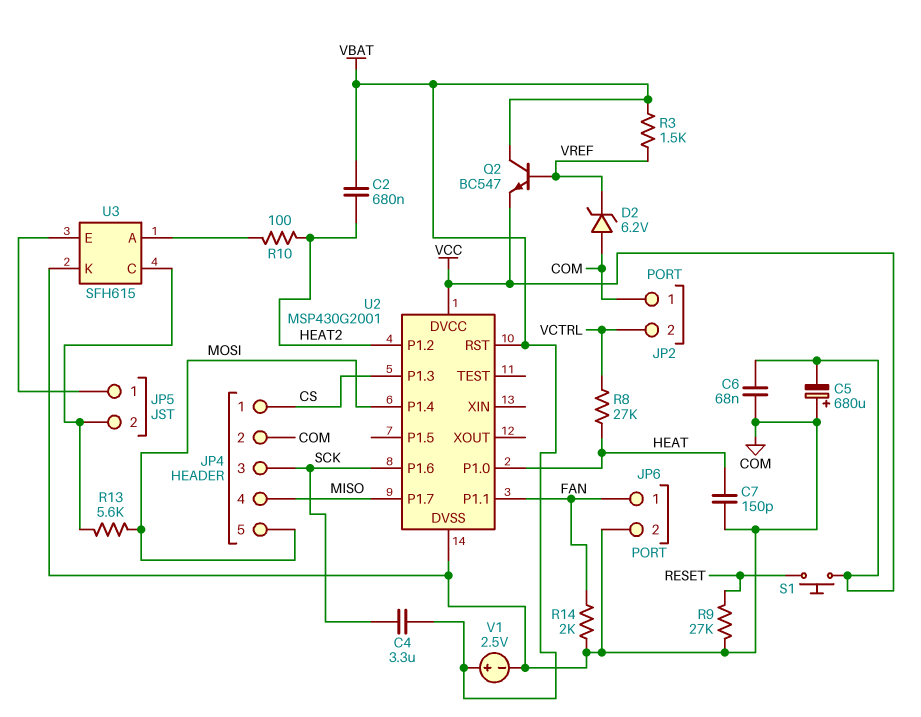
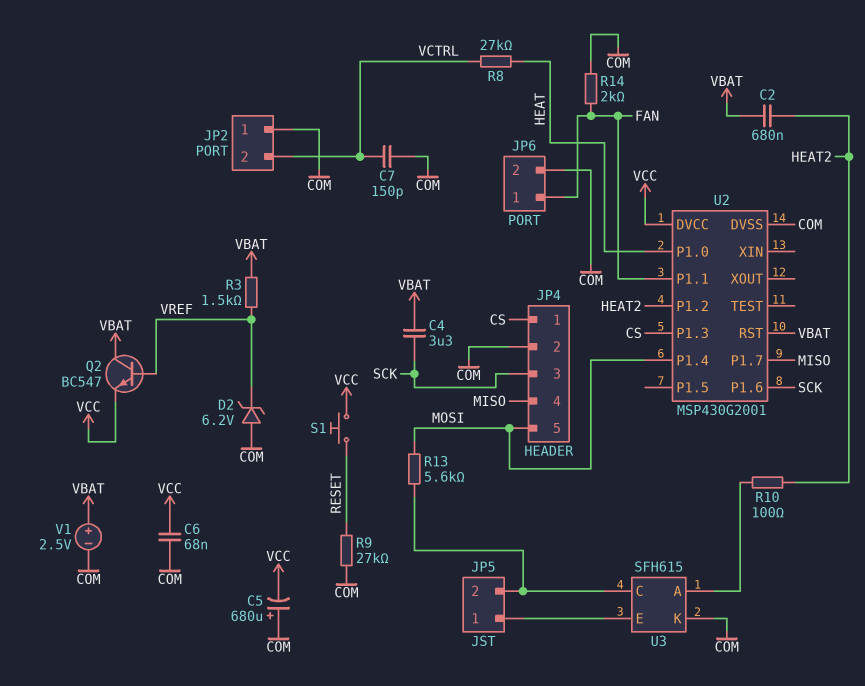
C7: 150pF (COM, HEAT) -> 150pF (COM, VCTRL)

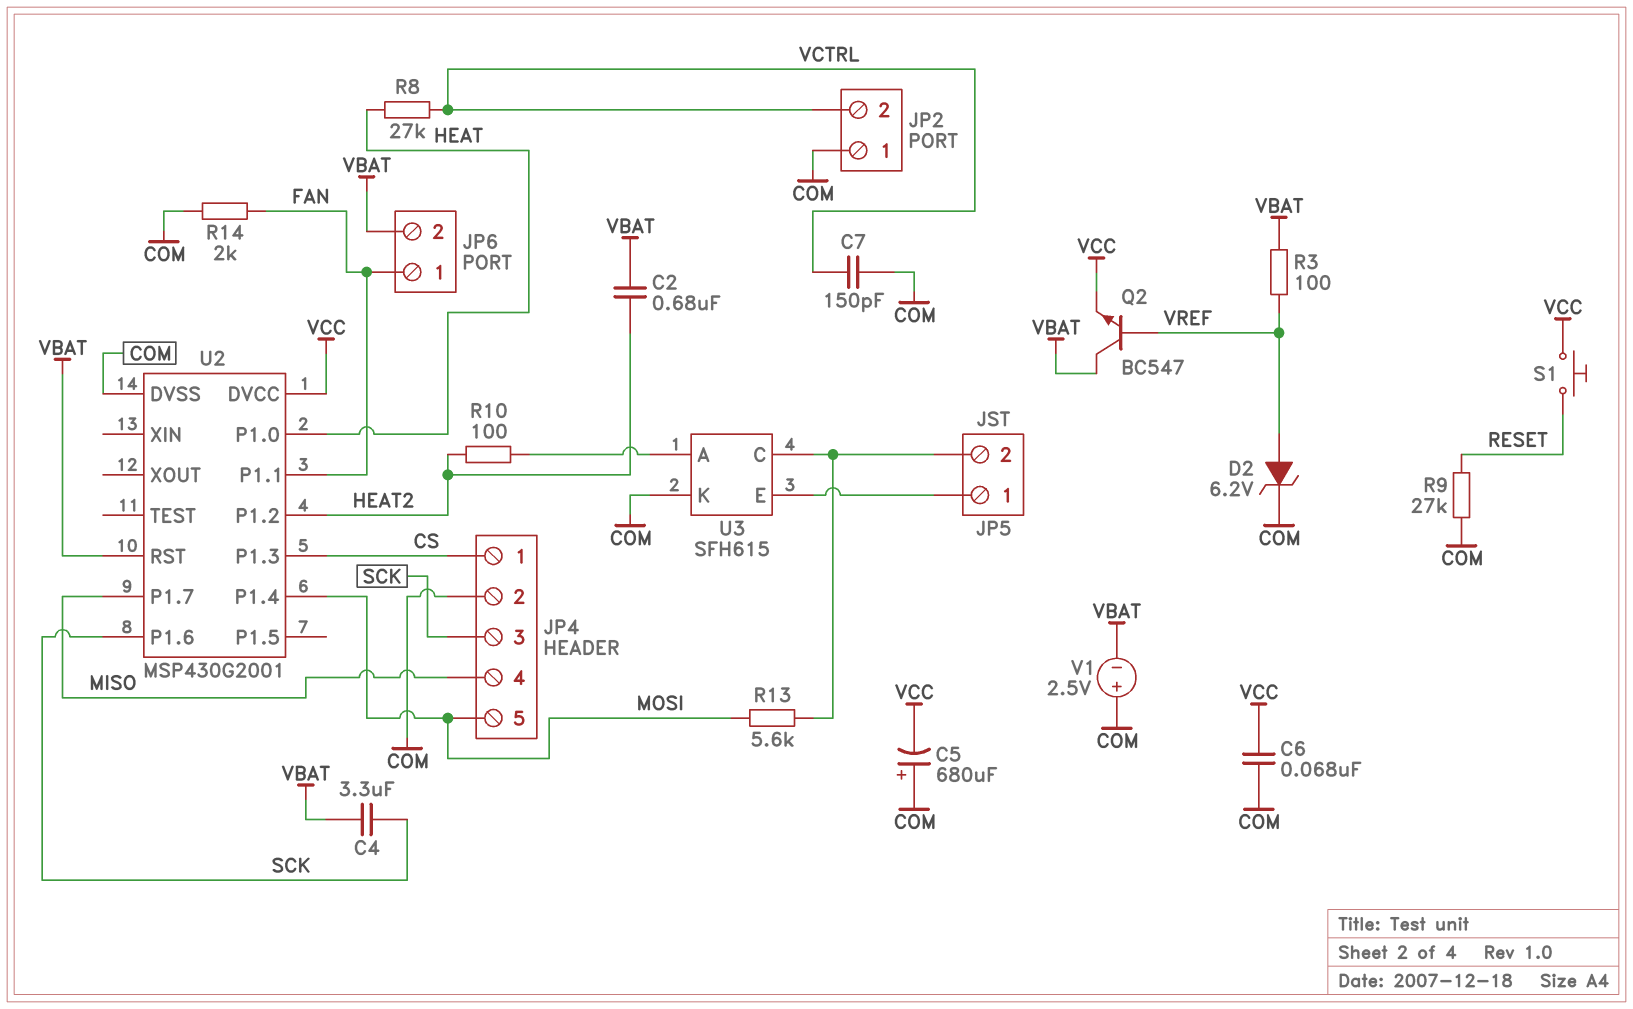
D2: zener 6.2V (A COM, K VREF) -> zener 6.2V (A VREF, K COM)
JP6 pin 2: COM -> VBAT
R3: 1.5k (VBAT, VREF) -> 100 (VBAT, VREF)
V1: 2.5V (plus VBAT, minus COM) -> 2.5V (plus COM, minus VBAT)

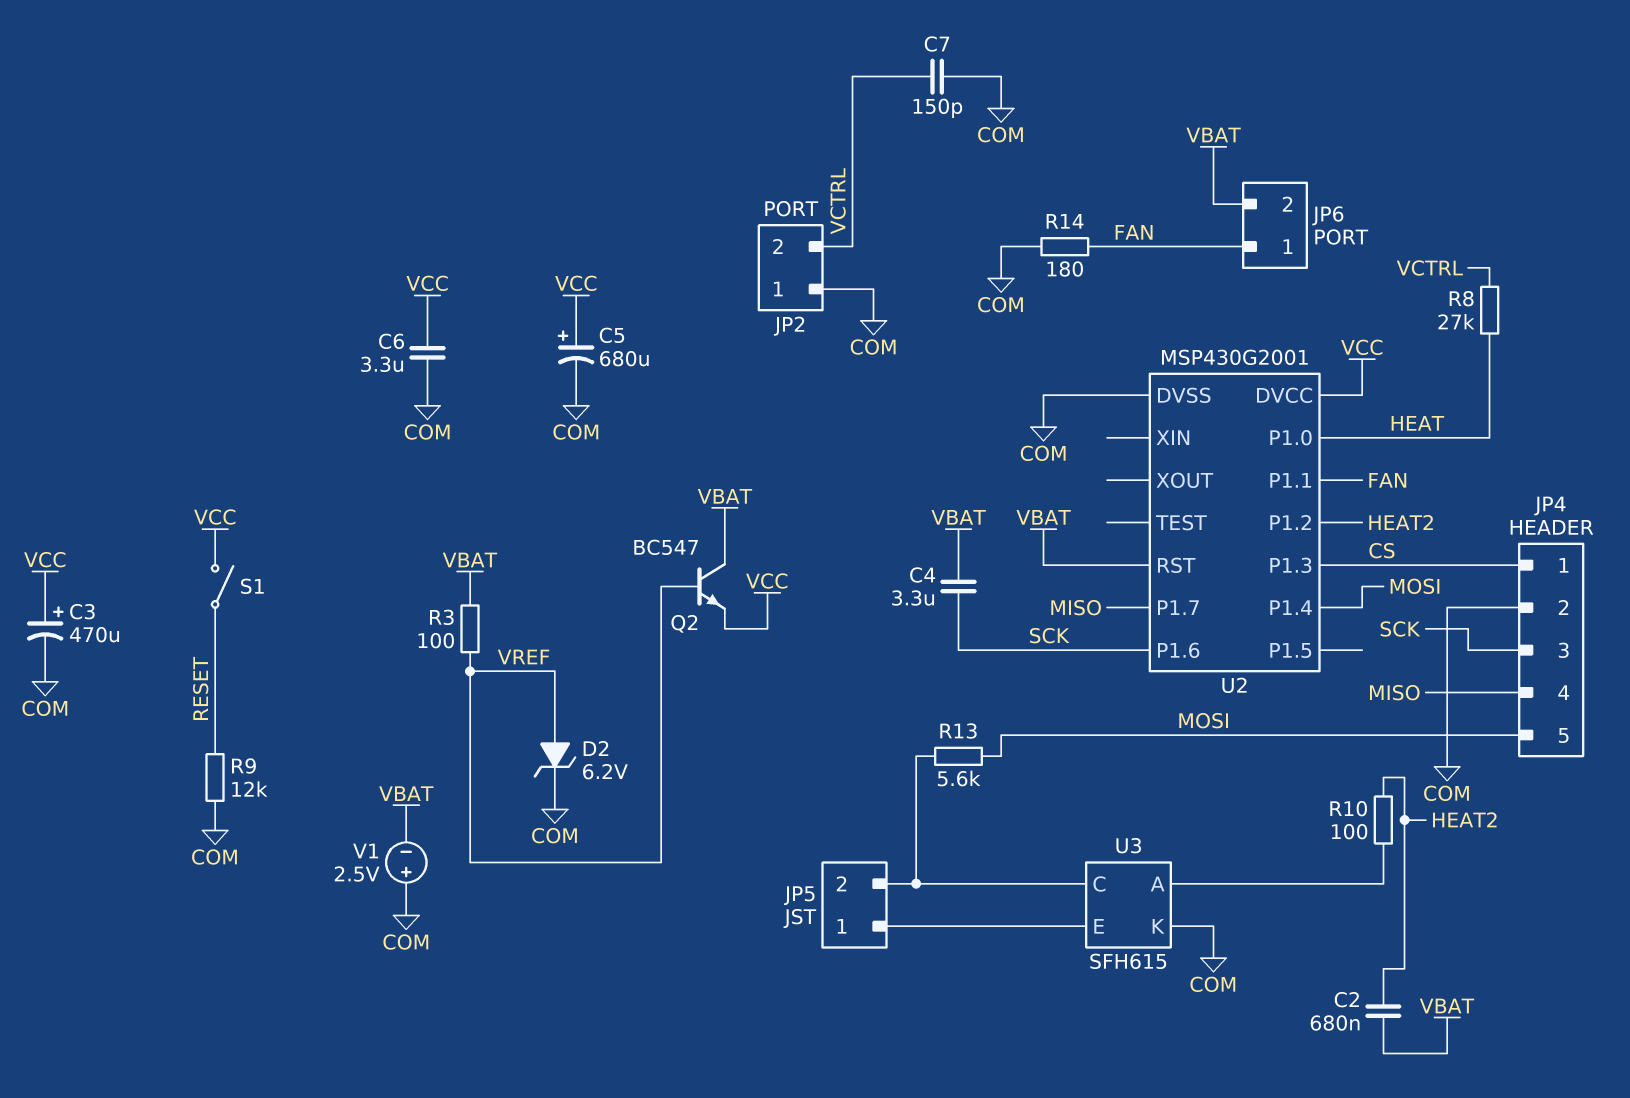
C3: none -> 470uF (plus VCC, minus COM)
C5: 680uF (plus COM, minus VCC) -> 680uF (plus VCC, minus COM)
C6: 68nF (COM, VCC) -> 3.3uF (COM, VCC)
R9: 27k (COM, RESET) -> 12k (COM, RESET)
R14: 2k (COM, FAN) -> 180 (COM, FAN)
S1: button (RESET, VCC) -> switch (RESET, VCC)

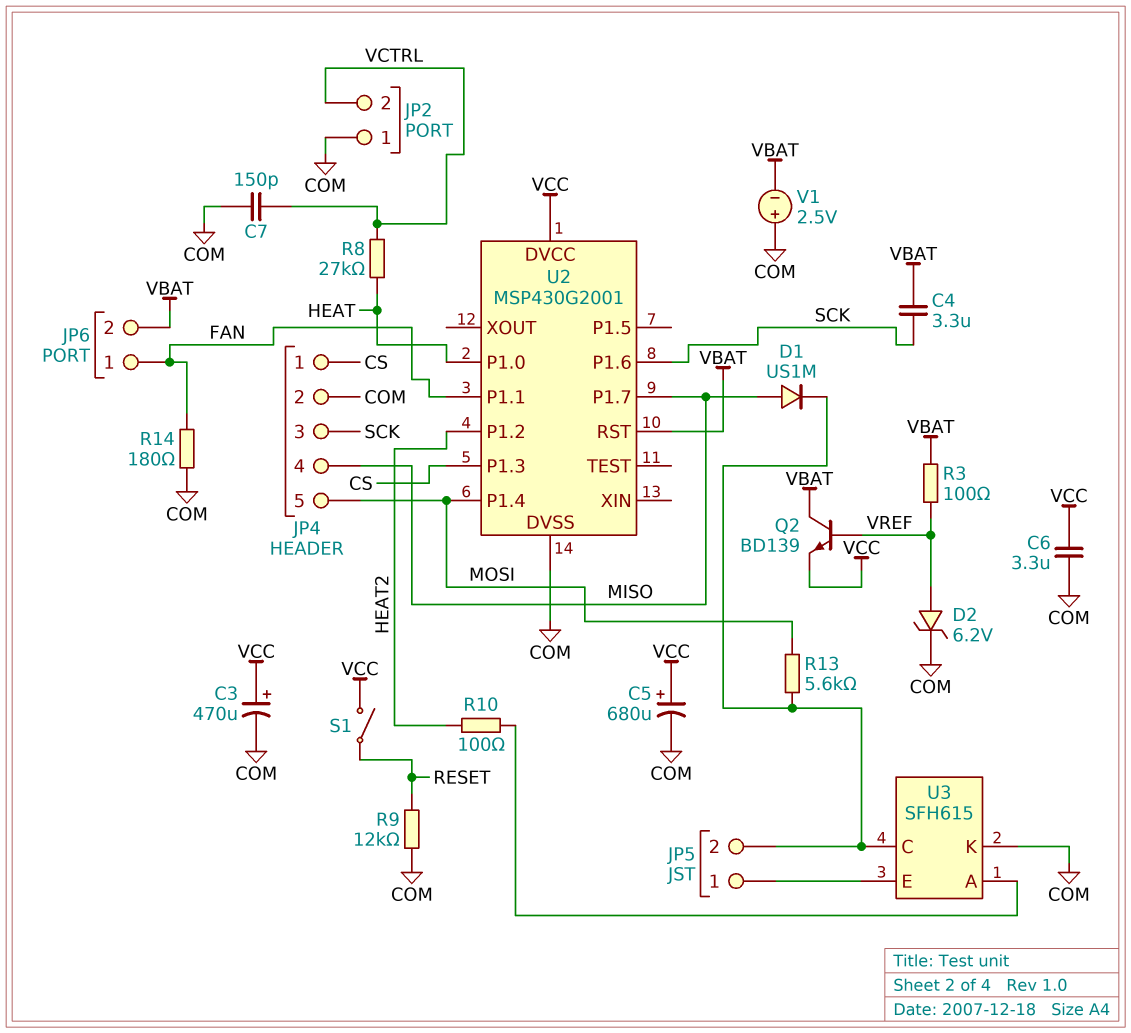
C2: 680nF (HEAT2, VBAT) -> none
D1: none -> diode US1M (A MISO, K JP5/2)
Q2: NPN BC547 (B VREF, C VBAT, E VCC) -> NPN BD139 (B VREF, C VBAT, E VCC)

